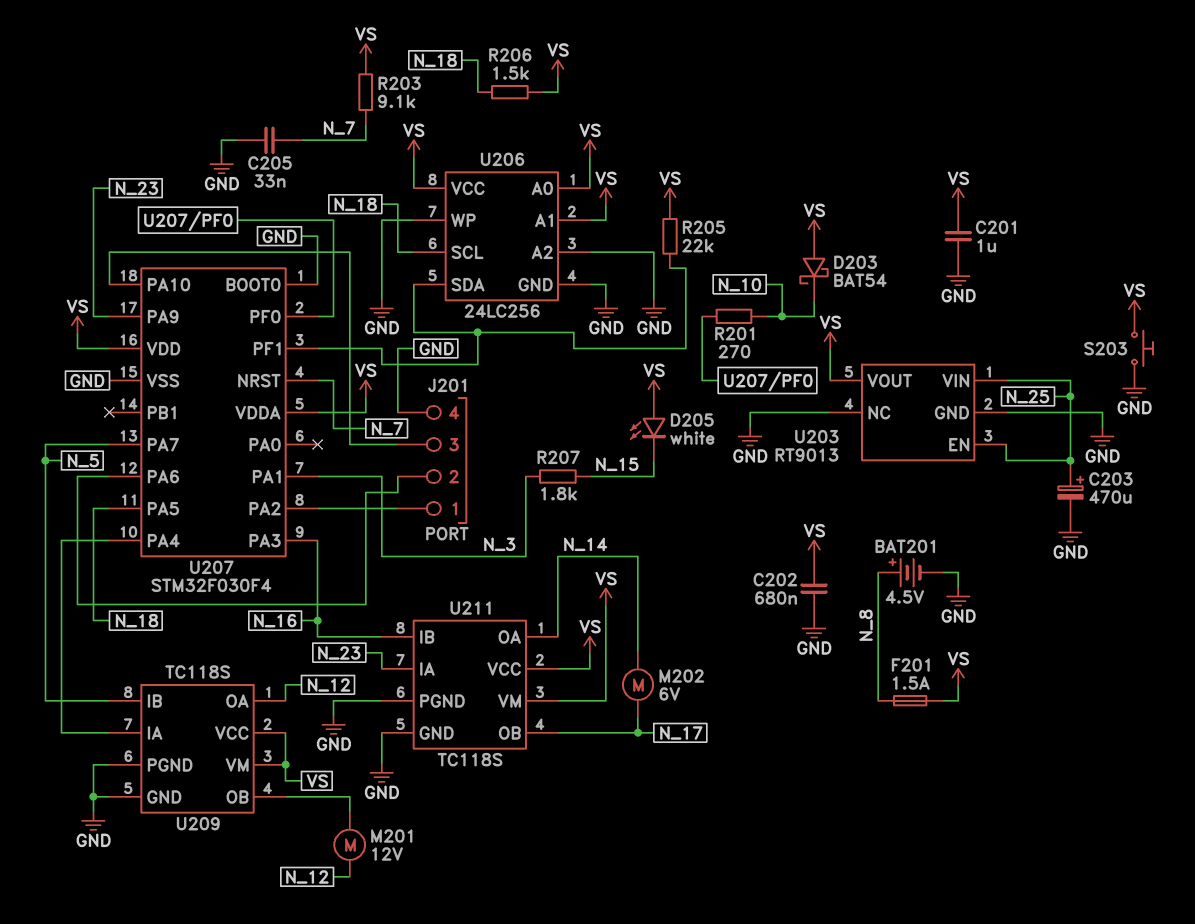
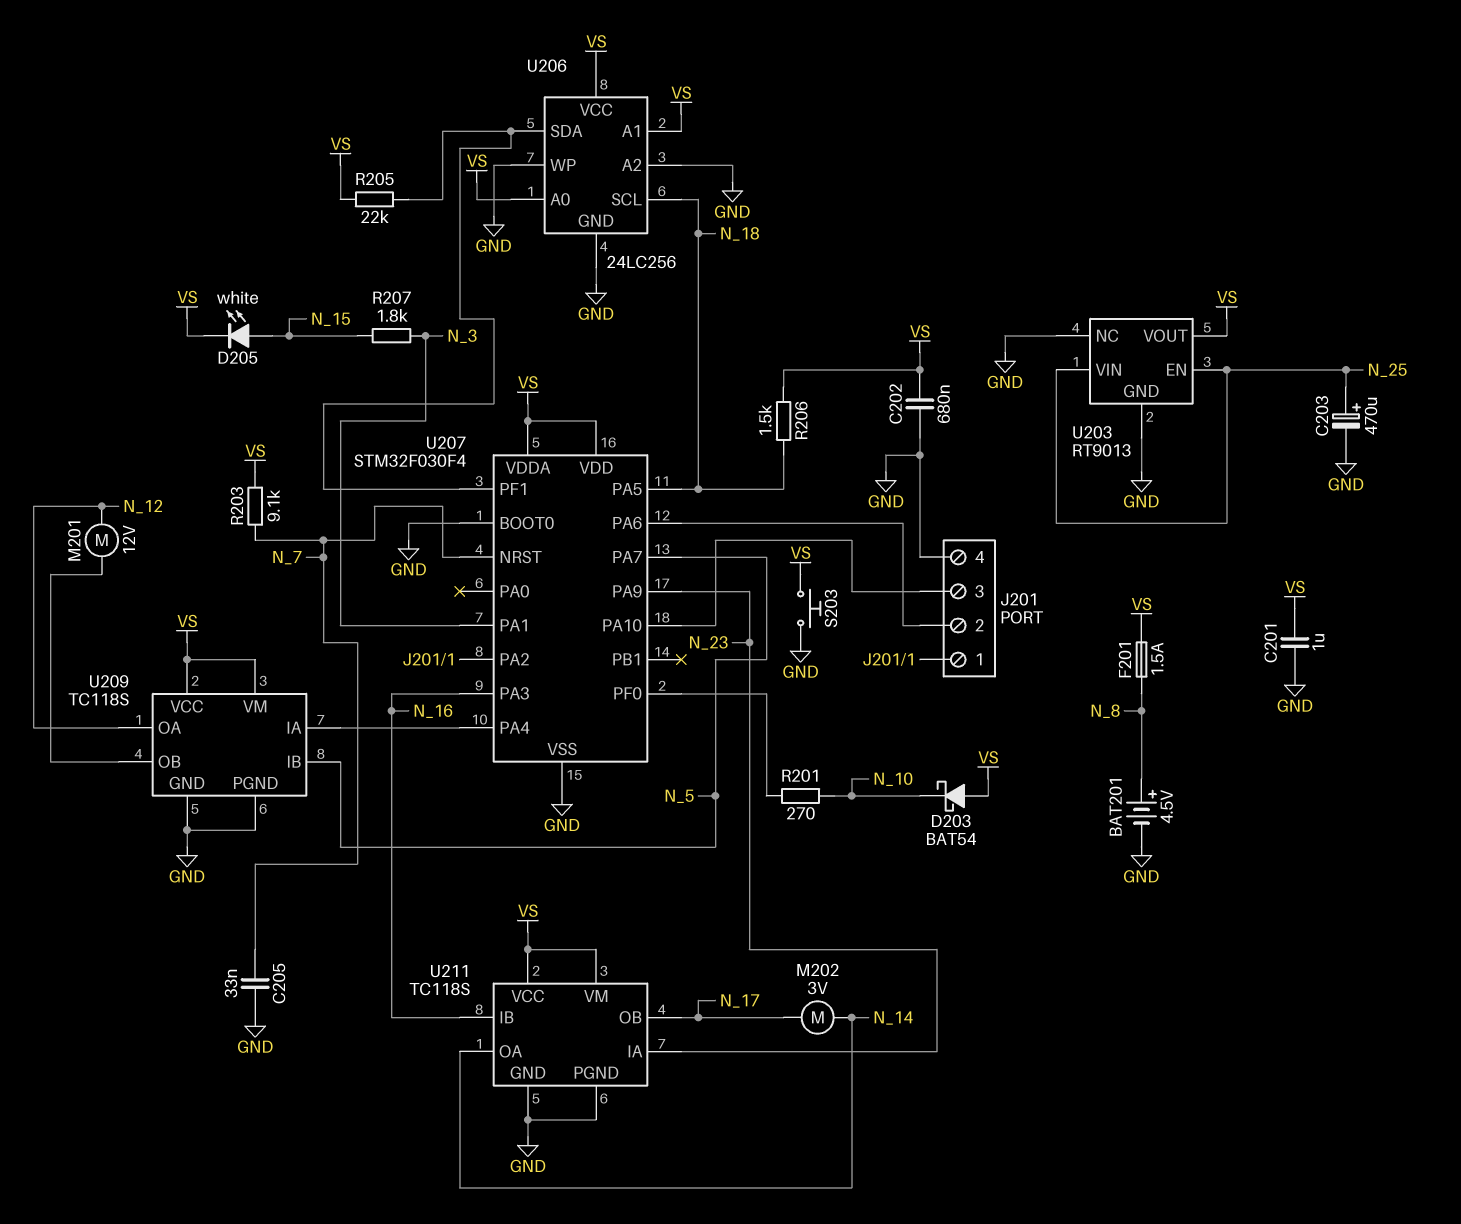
D205: LED white (A VS, K N_15) -> LED white (A N_15, K VS)
M202: motor 6V (N_14, N_17) -> motor 3V (N_14, N_17)

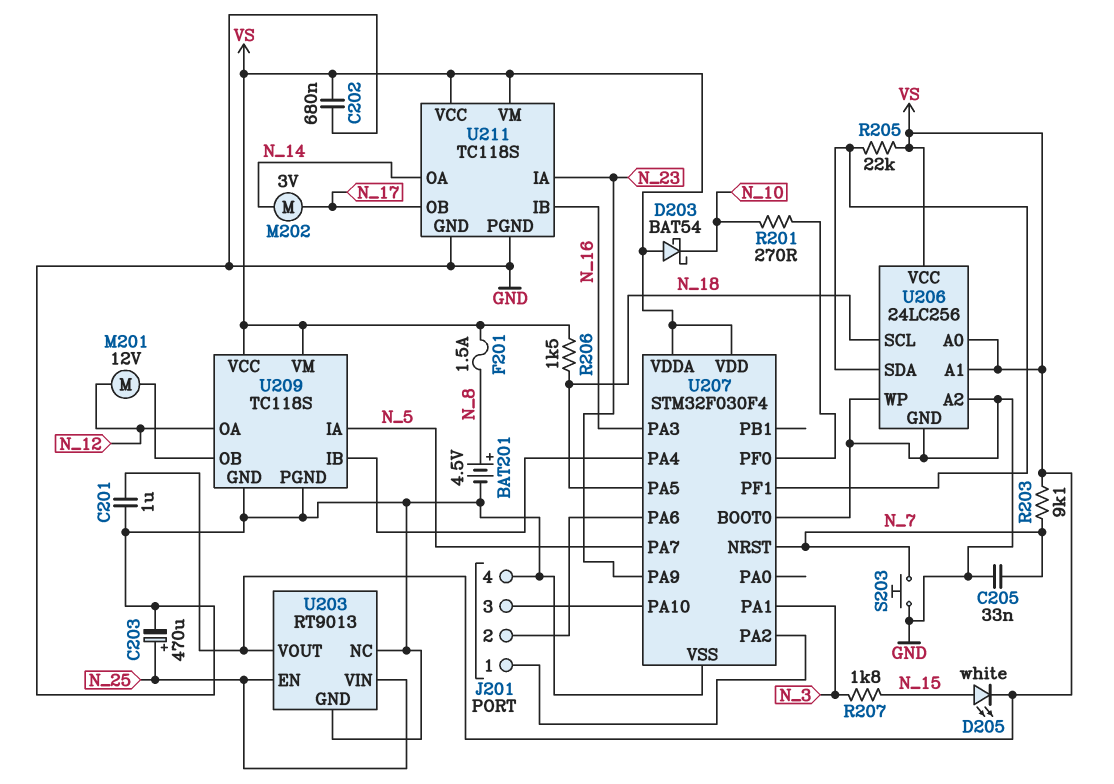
S203: button (GND, VS) -> button (GND, N_7)
U209 pin IA: U207/PA4 -> N_5
U209 pin IB: N_5 -> U207/PA4

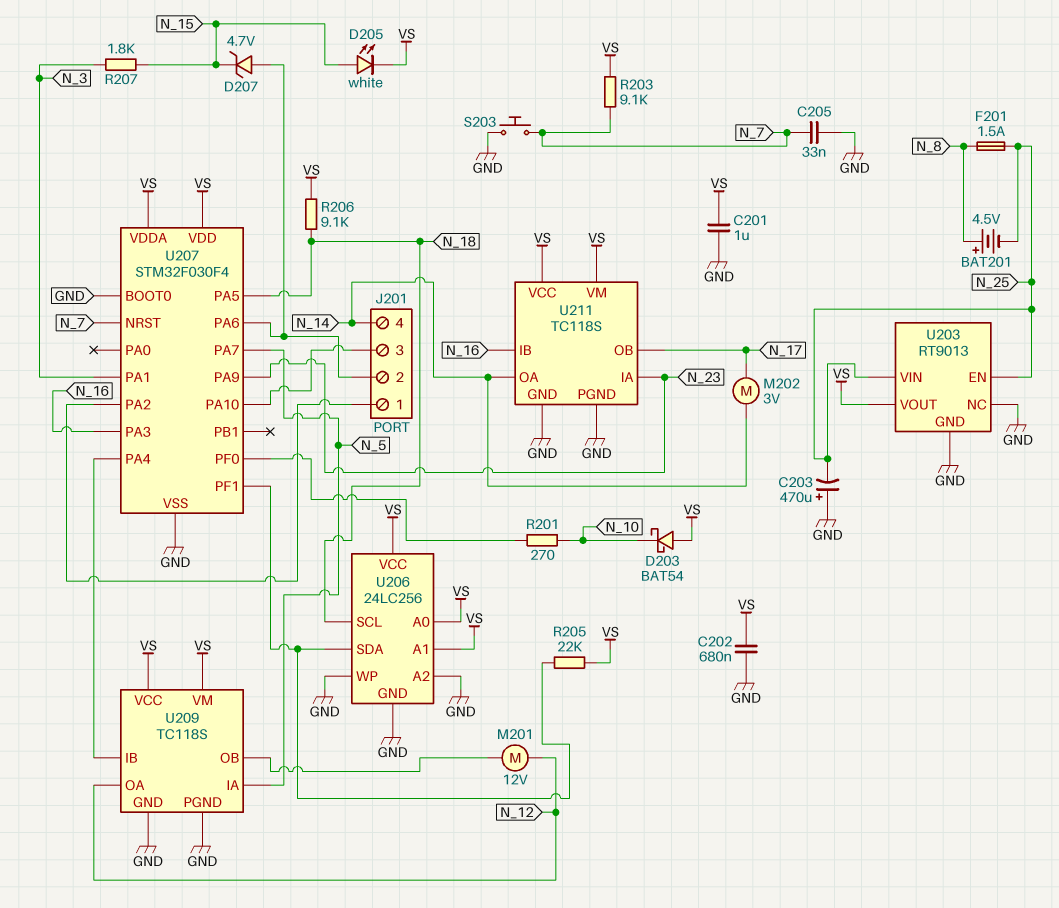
BAT201: 4.5V (plus N_8, minus GND) -> 4.5V (plus N_8, minus N_25)
C203: 470uF (plus N_25, minus GND) -> 470uF (plus GND, minus N_25)
D207: none -> zener 4.7V (A J201/2, K N_15)
F201: 1.5A (N_8, VS) -> 1.5A (N_8, N_25)
J201 pin 4: GND -> N_14
R206: 1.5k (N_18, VS) -> 9.1k (N_18, VS)

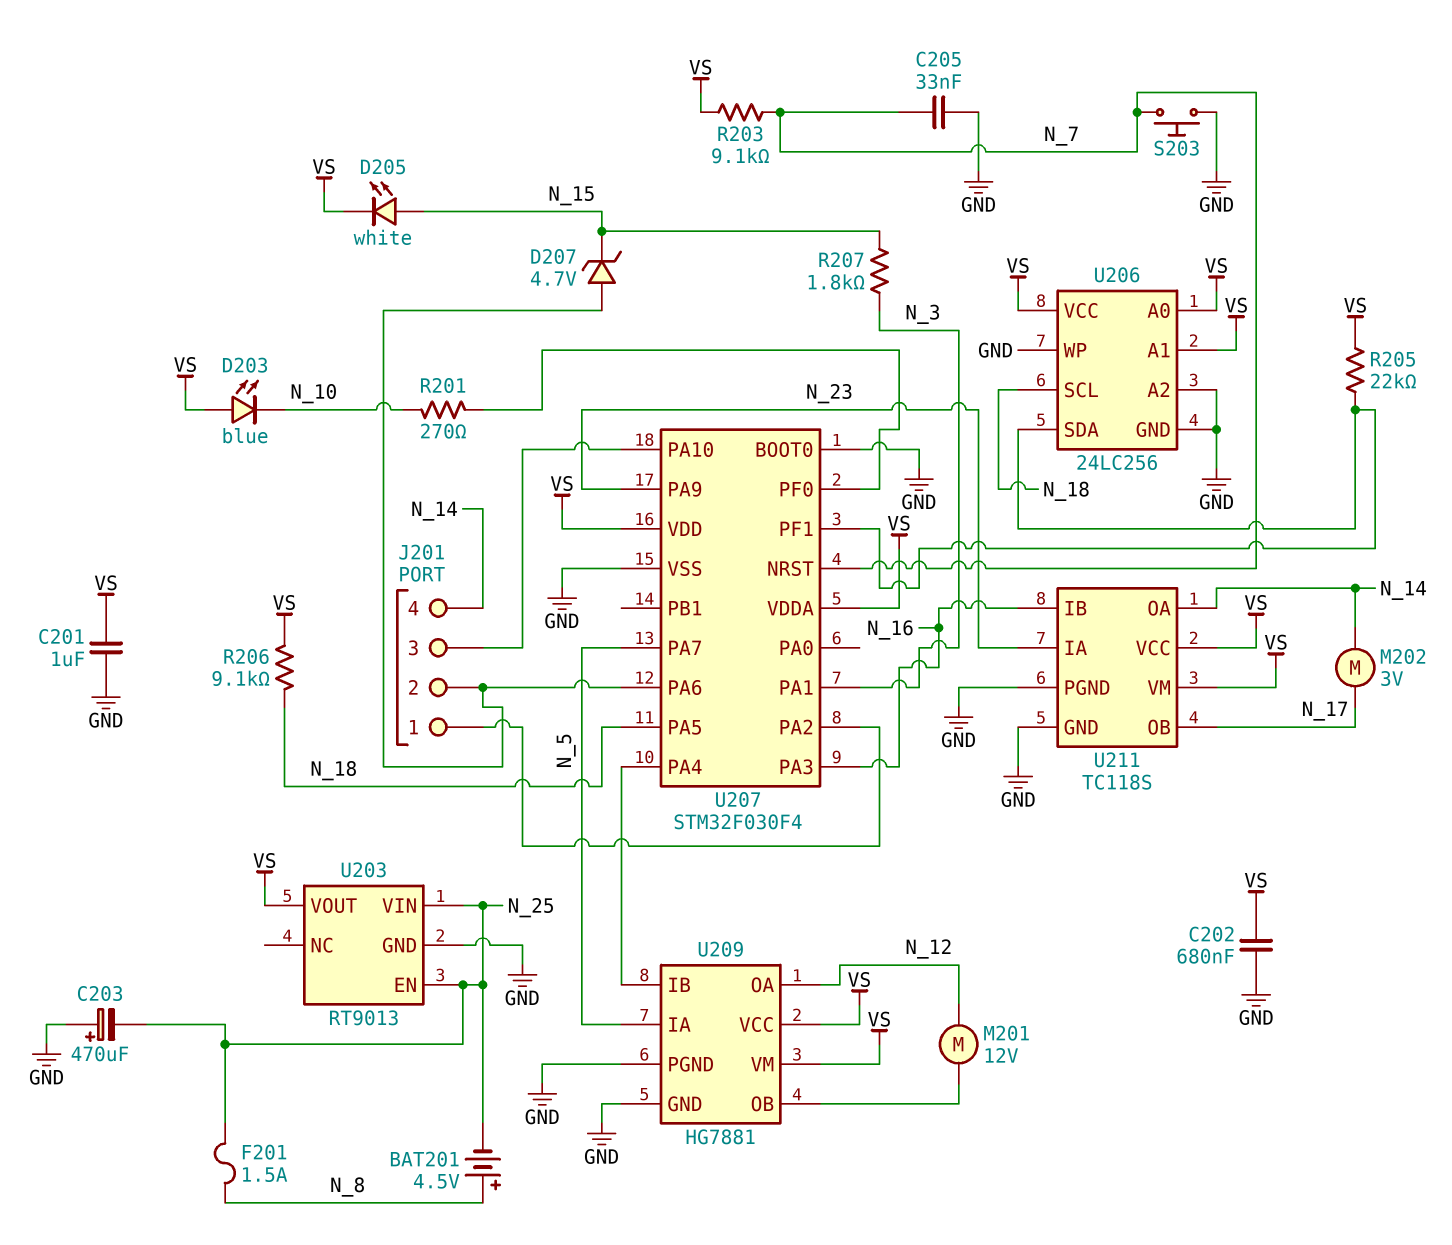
D203: schottky BAT54 (A VS, K N_10) -> LED blue (A VS, K N_10)
U203 pin NC: GND -> none
U209: TC118S -> HG7881

